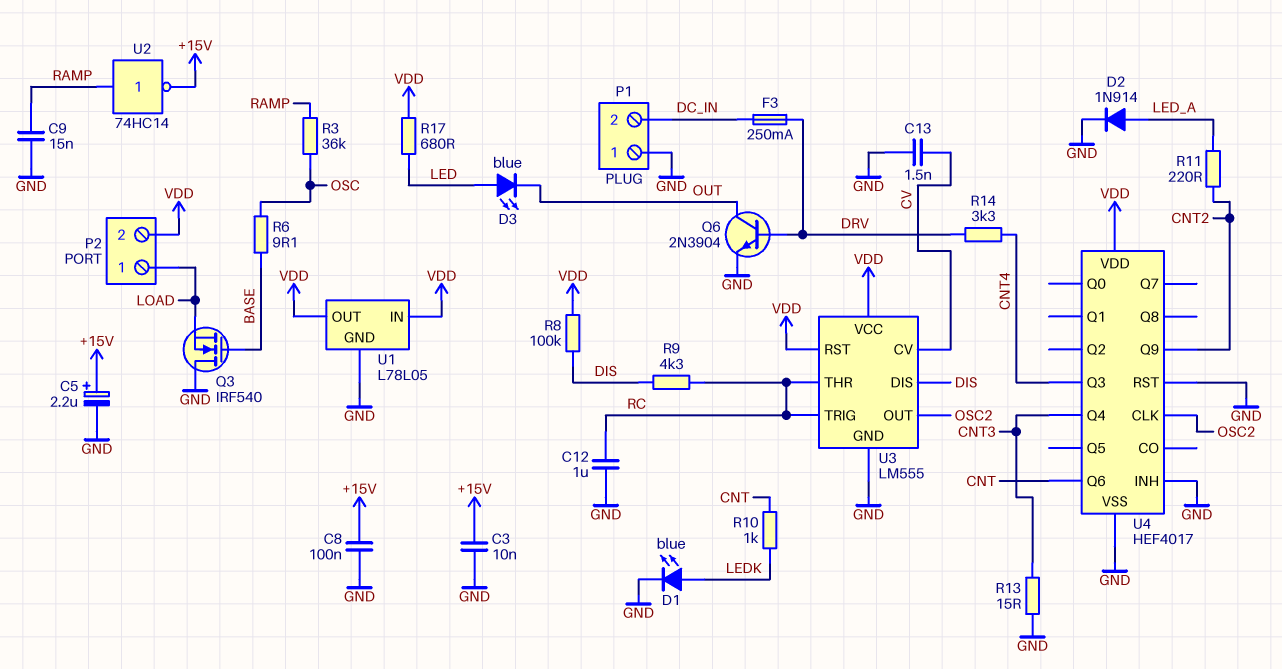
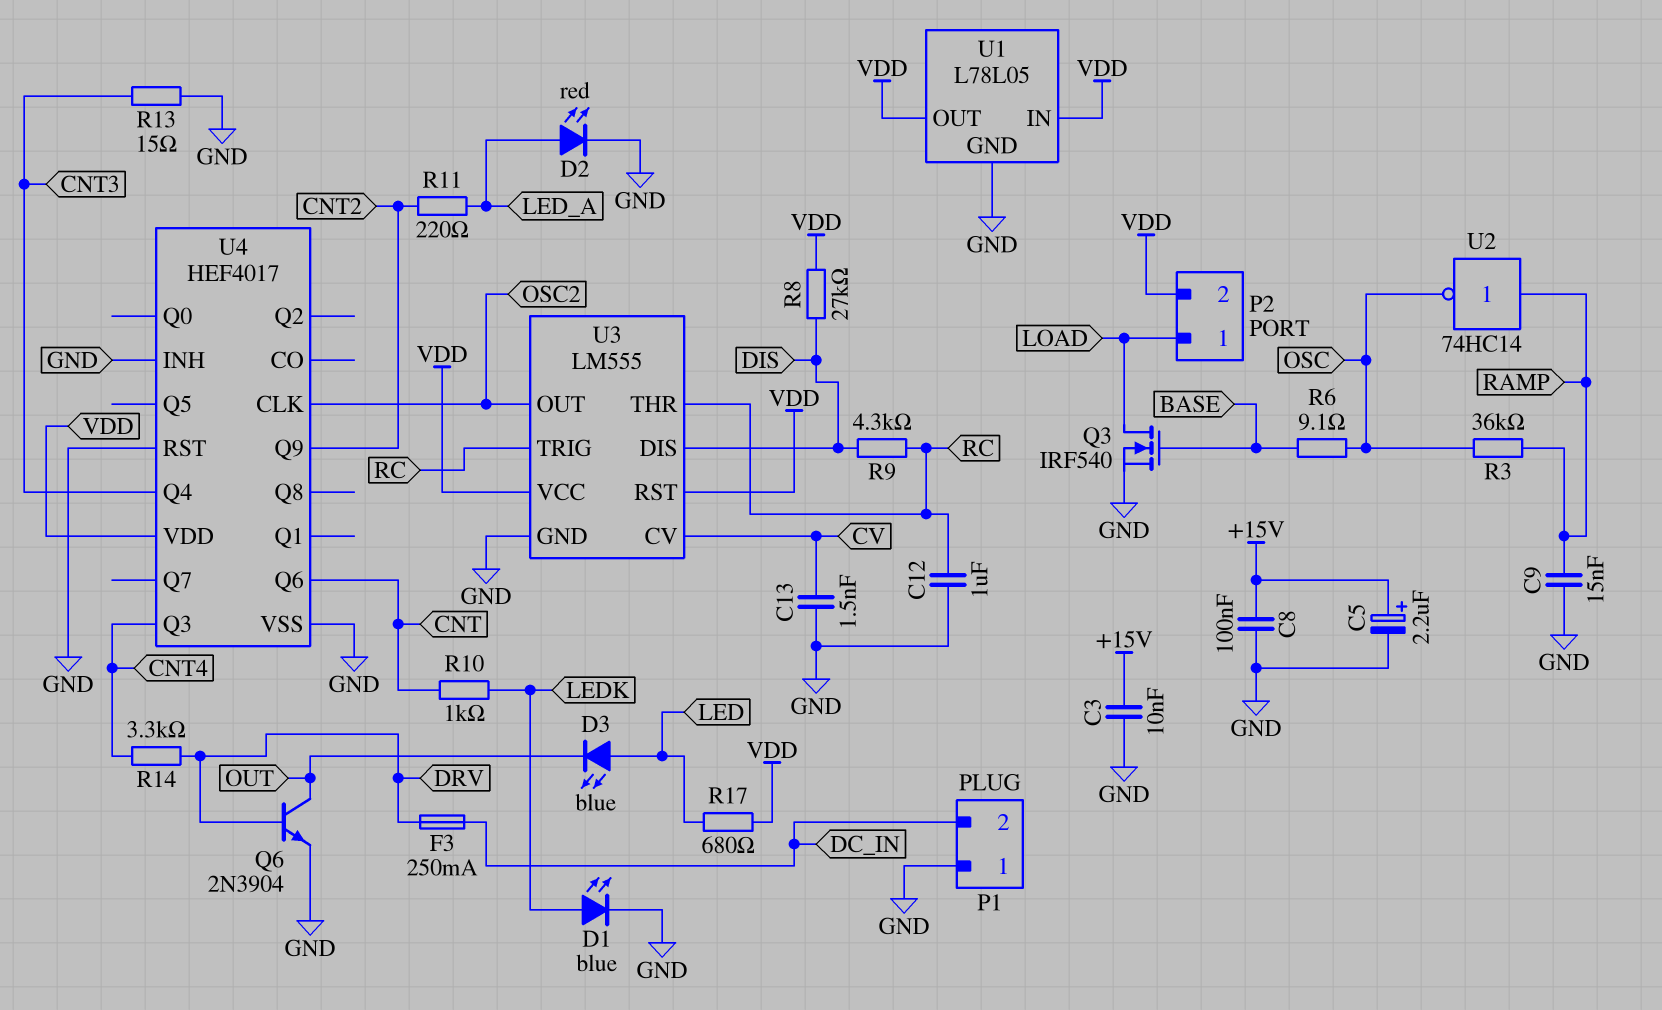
D2: diode 1N914 (A LED_A, K GND) -> LED red (A LED_A, K GND)
Q3: NMOS IRF540 (G BASE, D GND, S LOAD) -> NMOS IRF540 (G BASE, D LOAD, S GND)
R8: 100k (DIS, VDD) -> 27k (DIS, VDD)
U2: NOT 74HC14 (in RAMP, out +15V) -> NOT 74HC14 (in RAMP, out OSC)

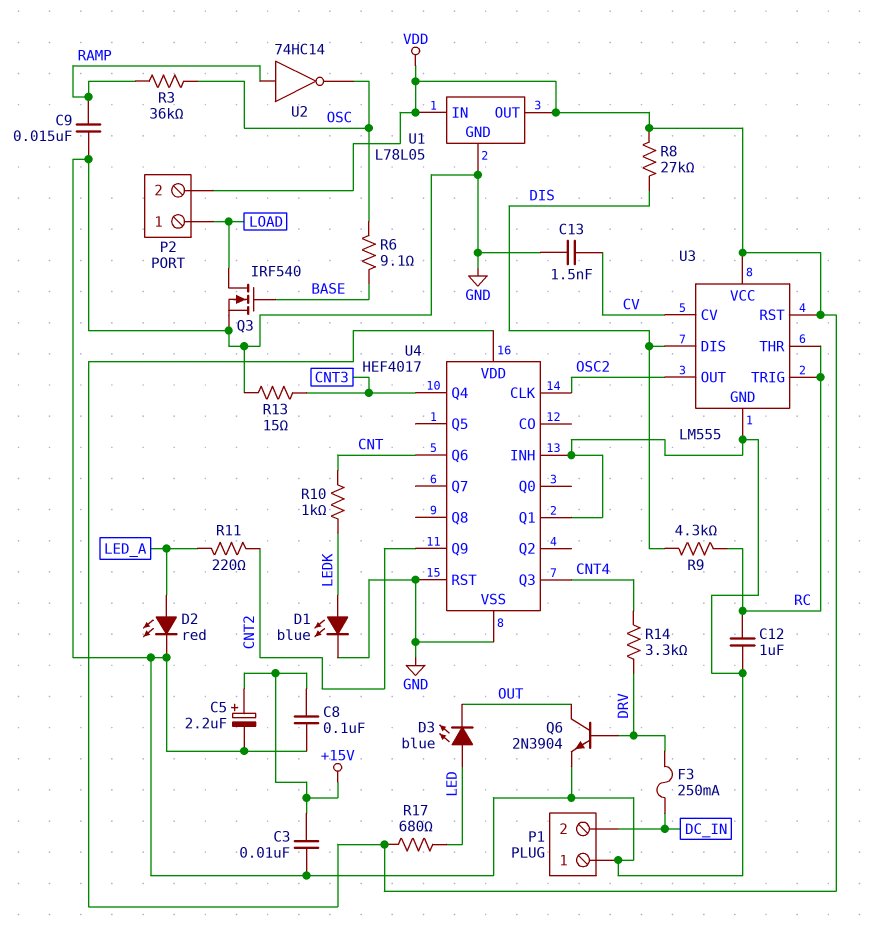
U4 pin Q1: none -> GND

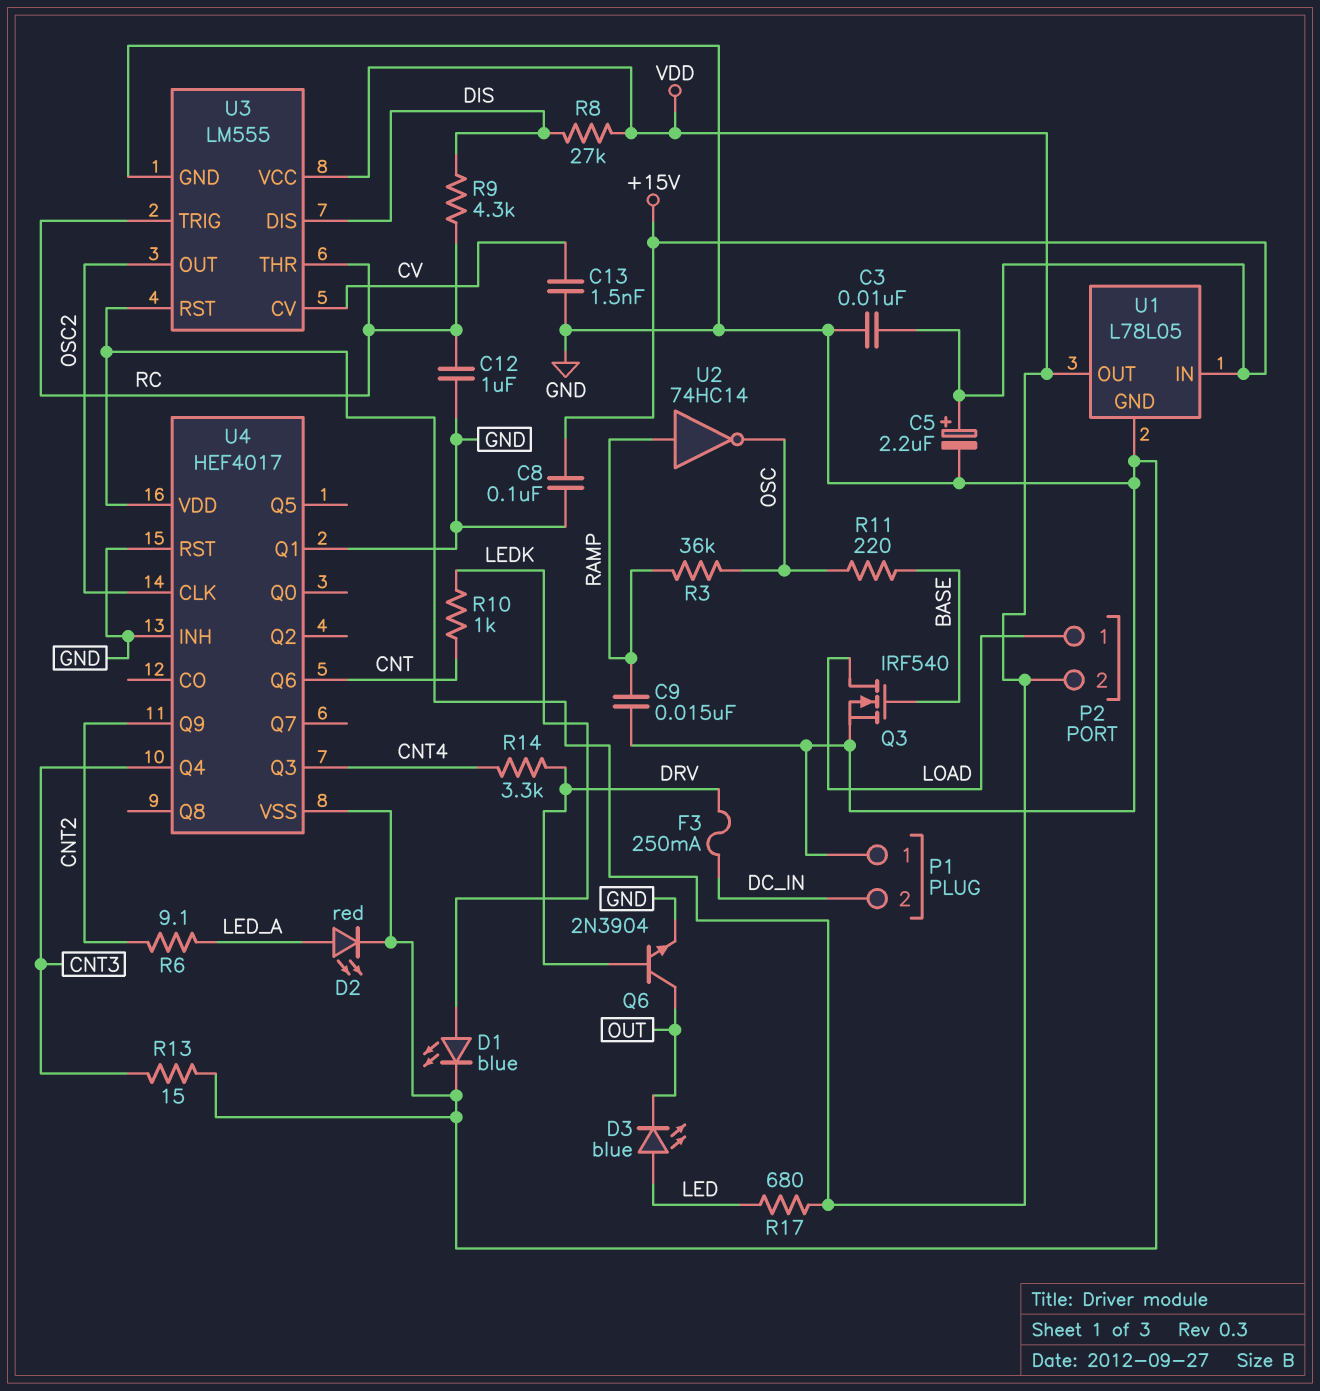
R6: 9.1 (BASE, OSC) -> 9.1 (CNT2, LED_A)
R11: 220 (CNT2, LED_A) -> 220 (BASE, OSC)
U1 pin IN: VDD -> +15V

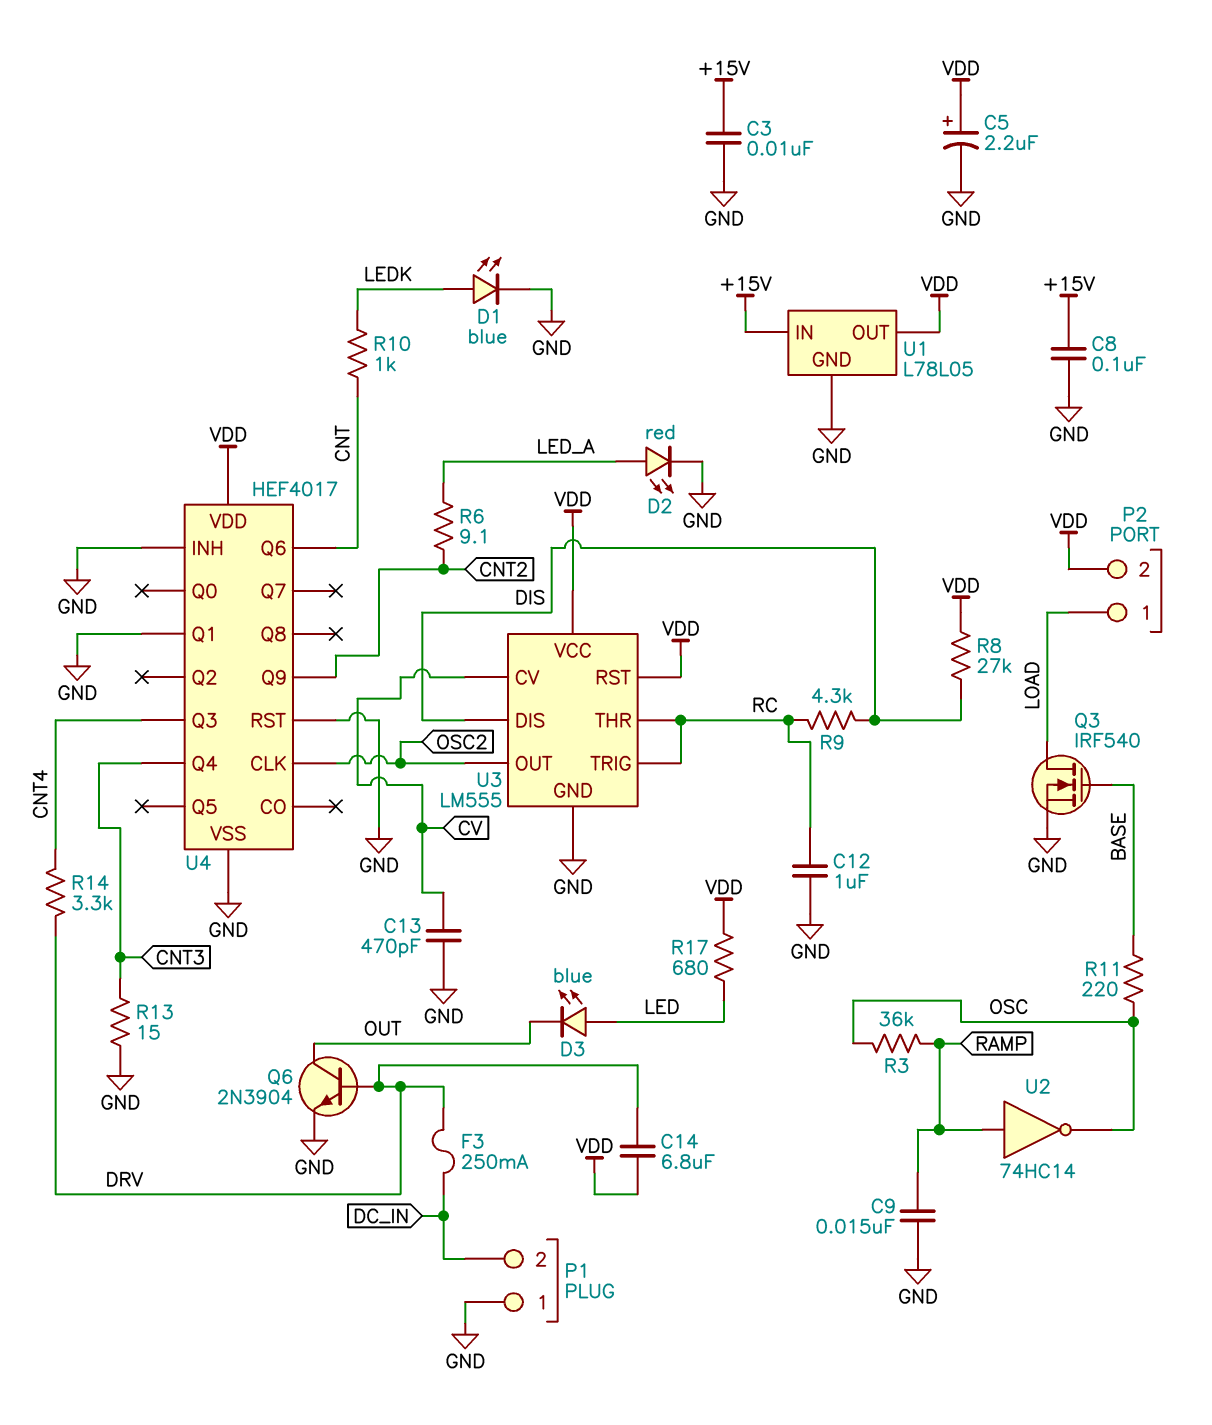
C5: 2.2uF (plus +15V, minus GND) -> 2.2uF (plus VDD, minus GND)
C13: 1.5nF (CV, GND) -> 470pF (CV, GND)
C14: none -> 6.8uF (DRV, VDD)

